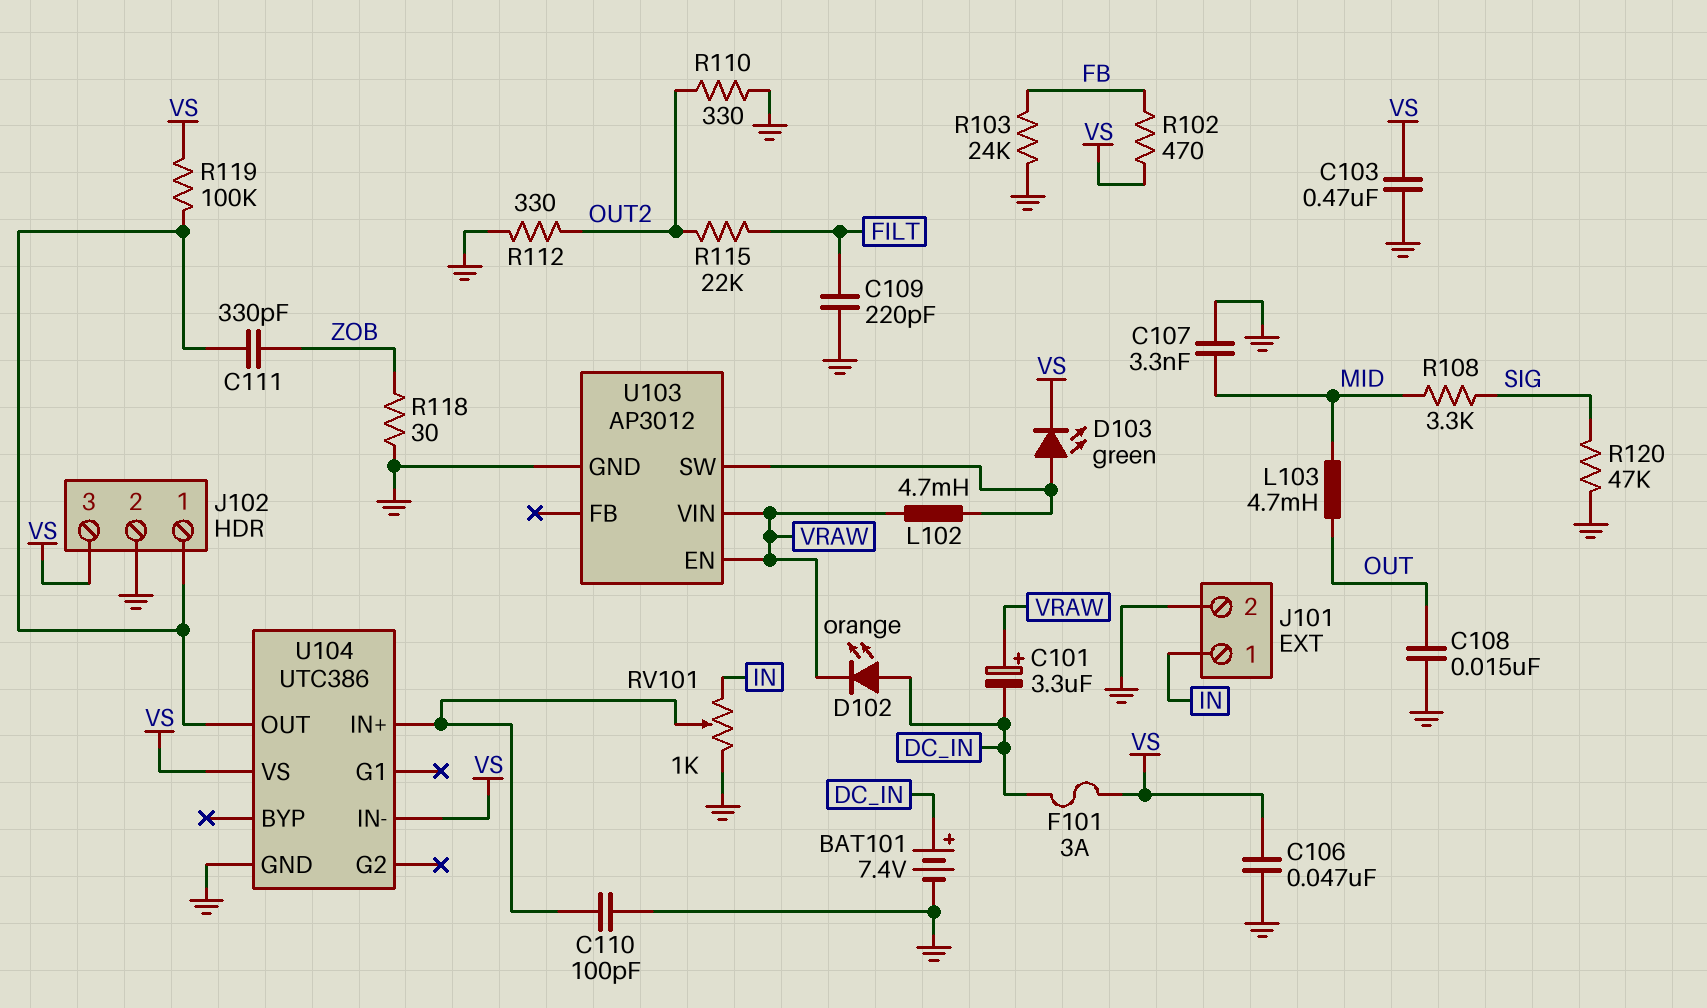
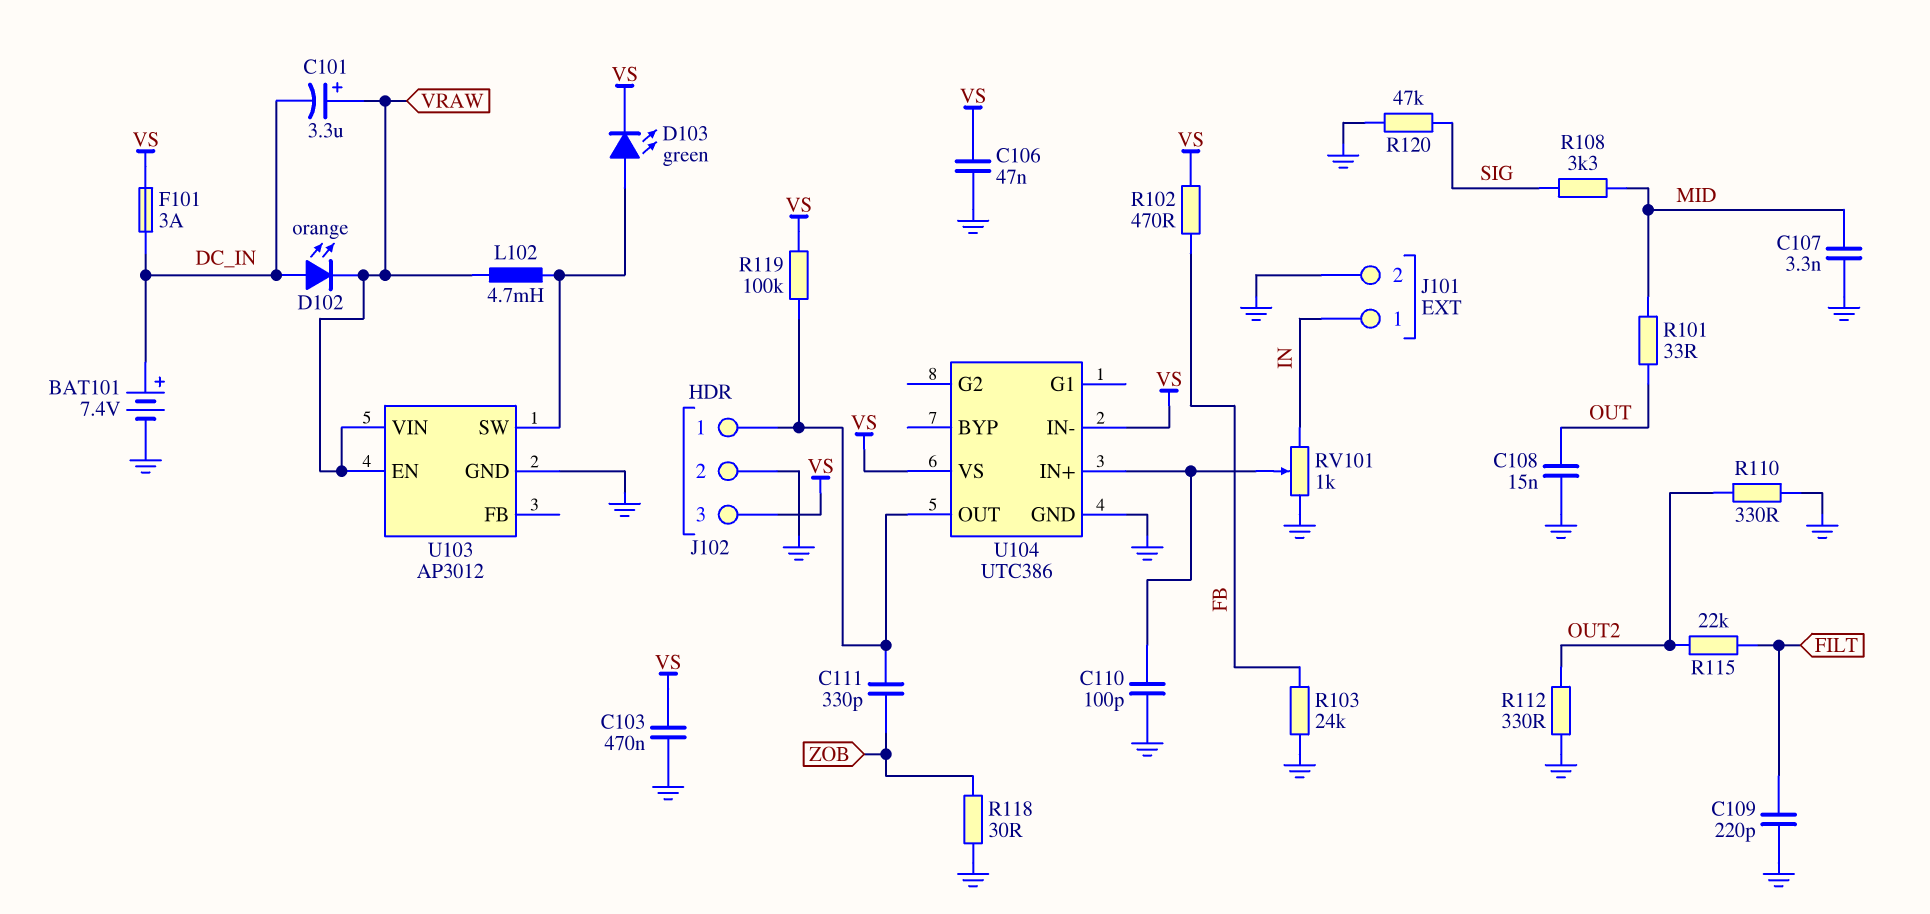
L103: 4.7mH (MID, OUT) -> none
R101: none -> 33 (MID, OUT)

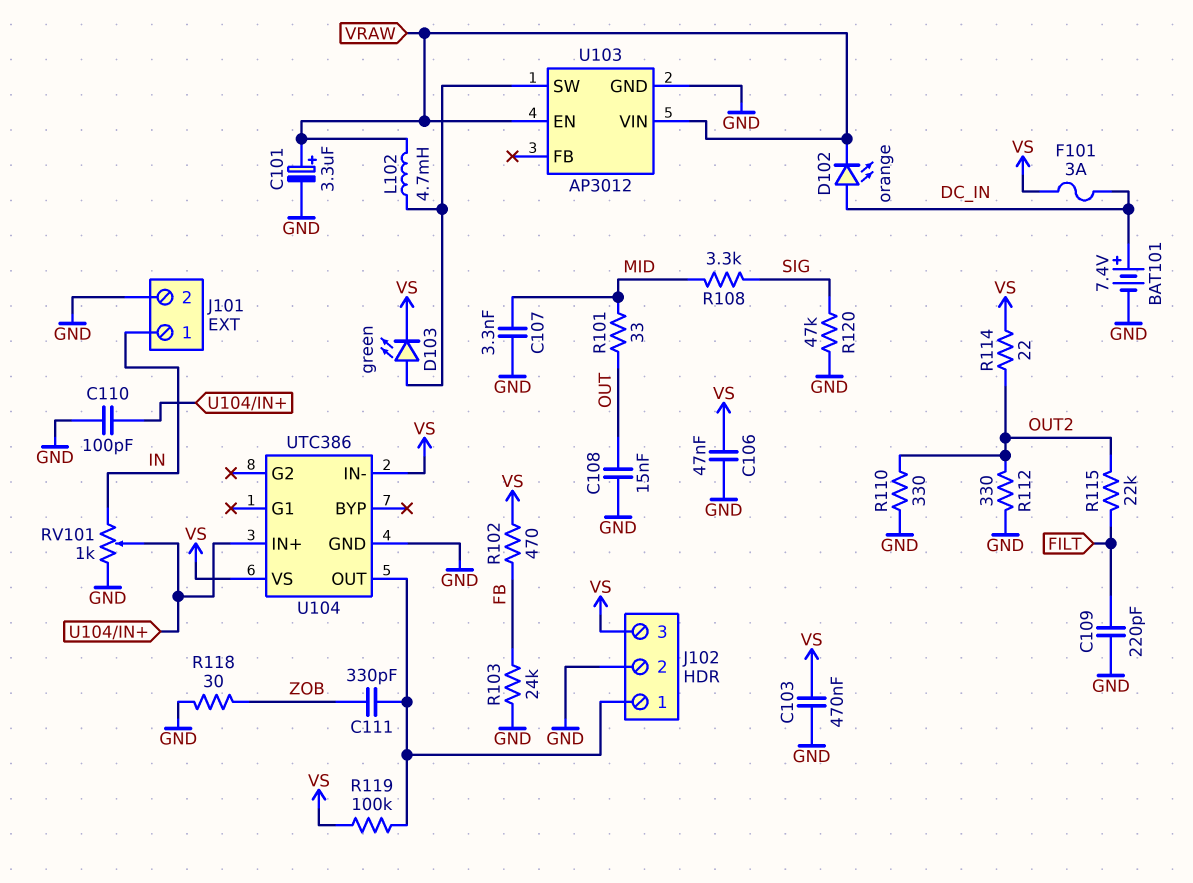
C101: 3.3uF (plus VRAW, minus DC_IN) -> 3.3uF (plus VRAW, minus GND)
R114: none -> 22 (OUT2, VS)

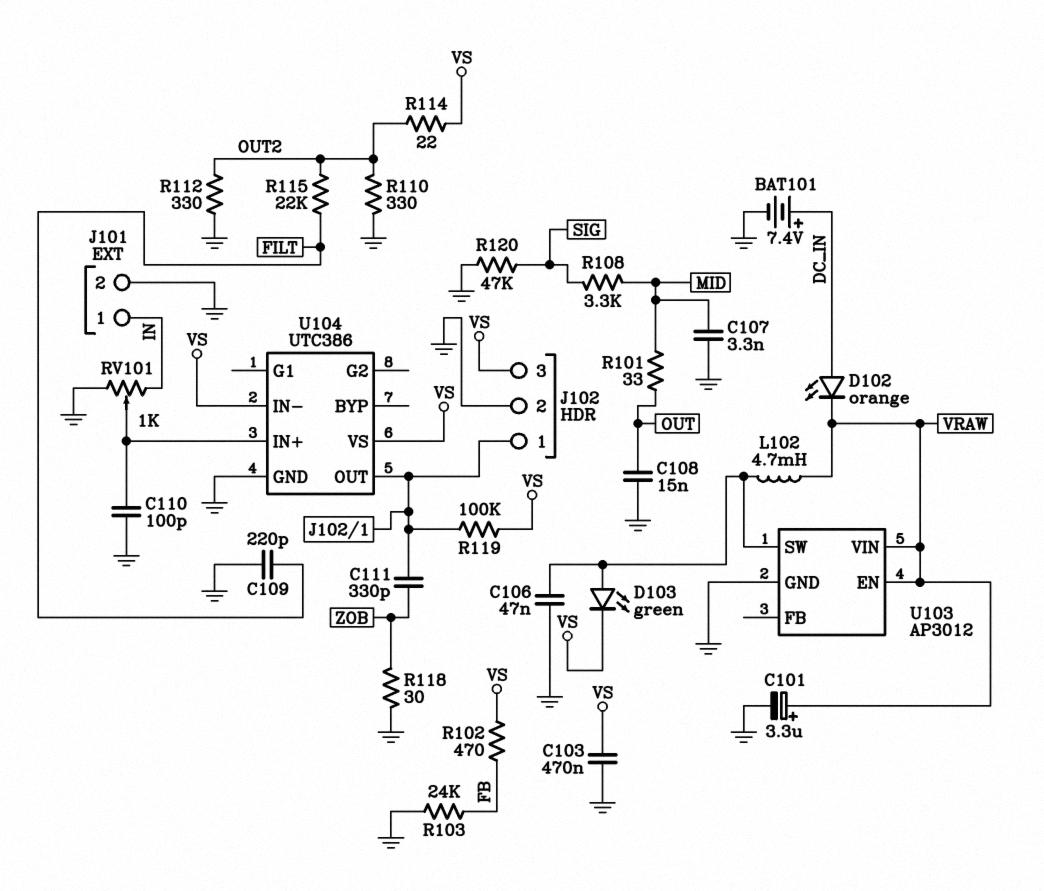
C106: 47nF (GND, VS) -> 47nF (GND, U103/SW)
F101: 3A (DC_IN, VS) -> none

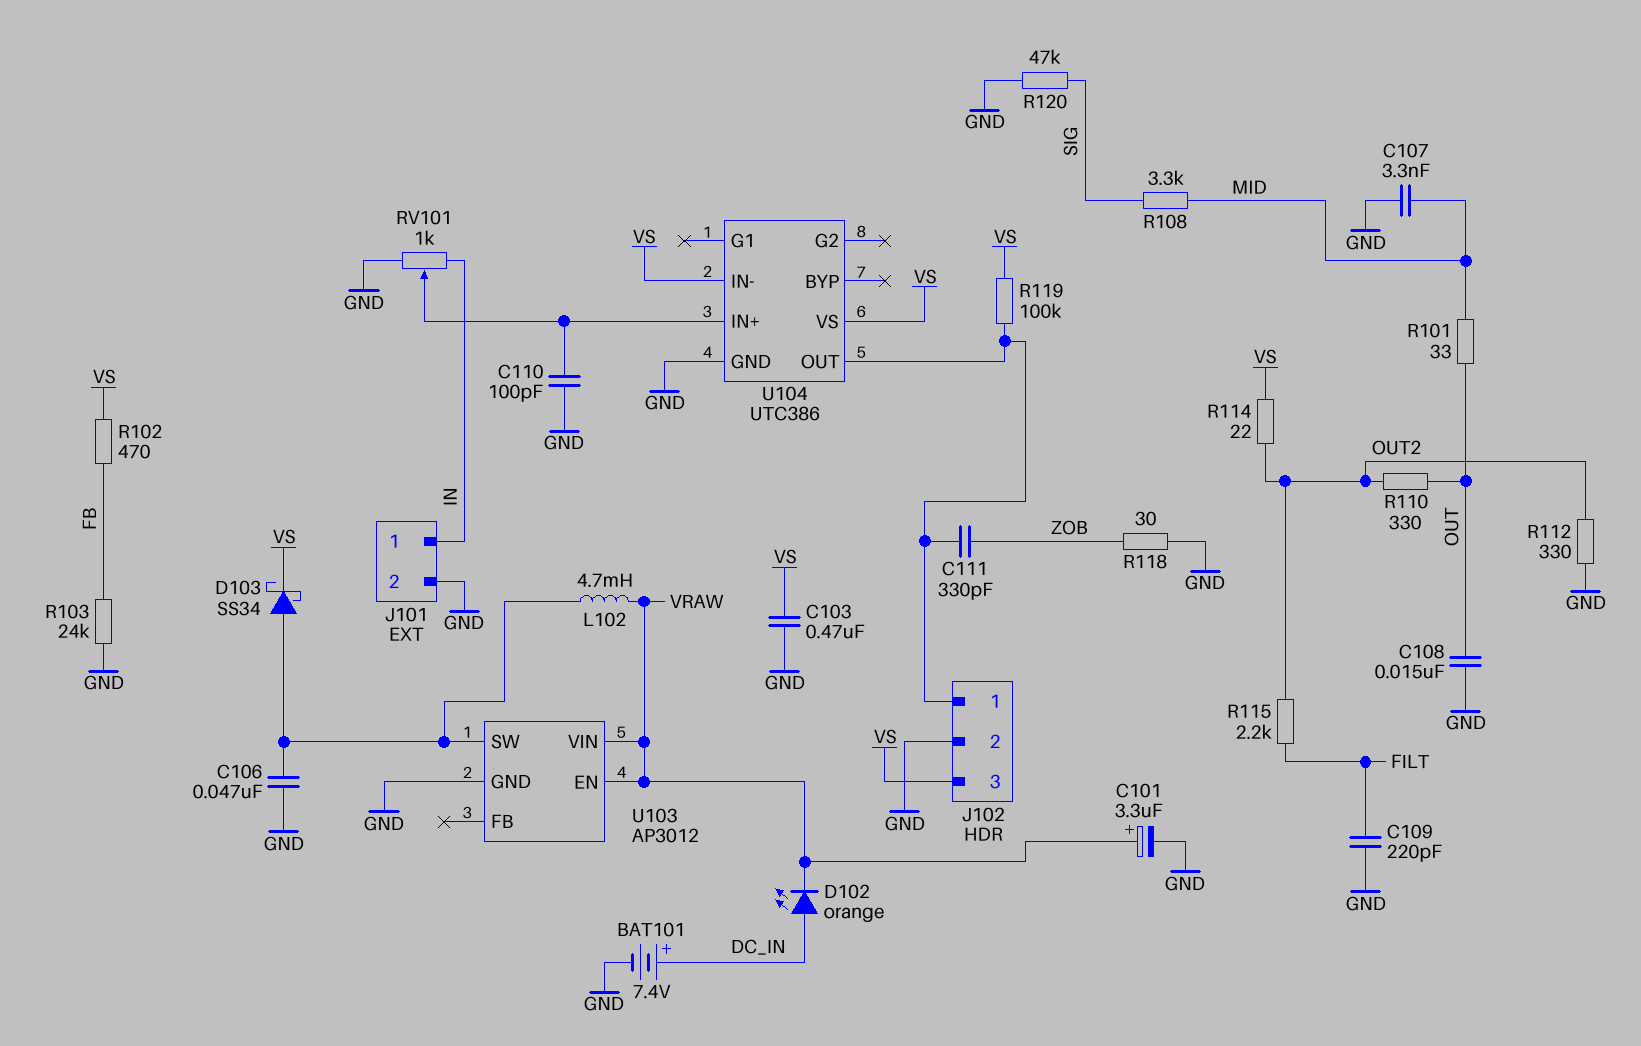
D103: LED green (A U103/SW, K VS) -> schottky SS34 (A U103/SW, K VS)
R110: 330 (GND, OUT2) -> 330 (OUT, OUT2)
R115: 22k (FILT, OUT2) -> 2.2k (FILT, OUT2)

